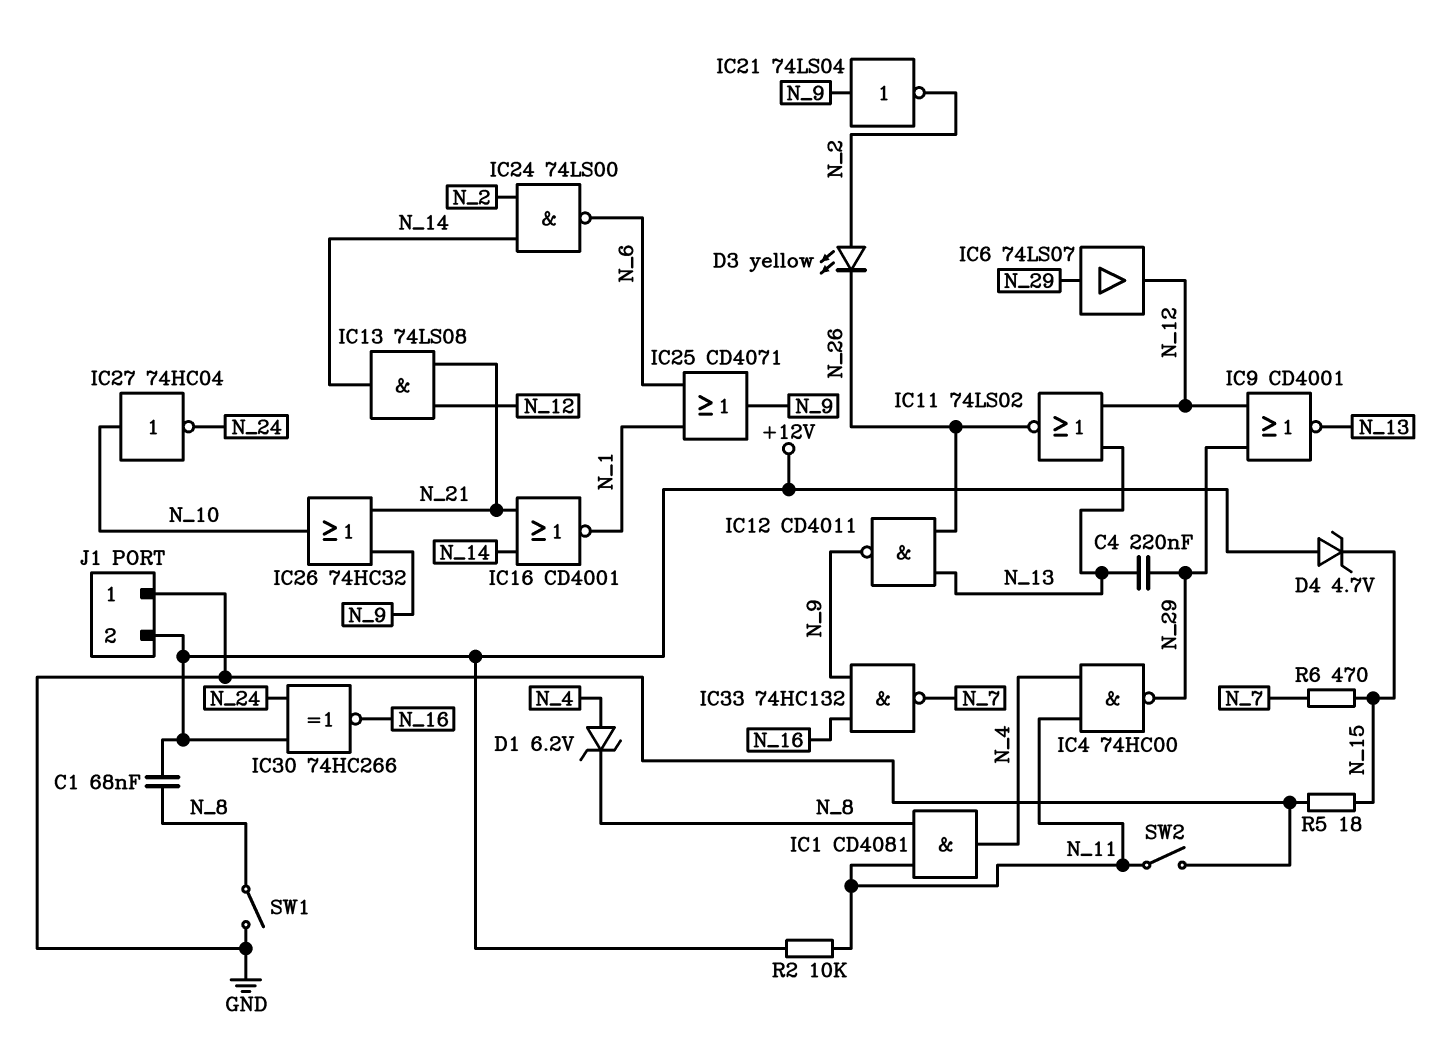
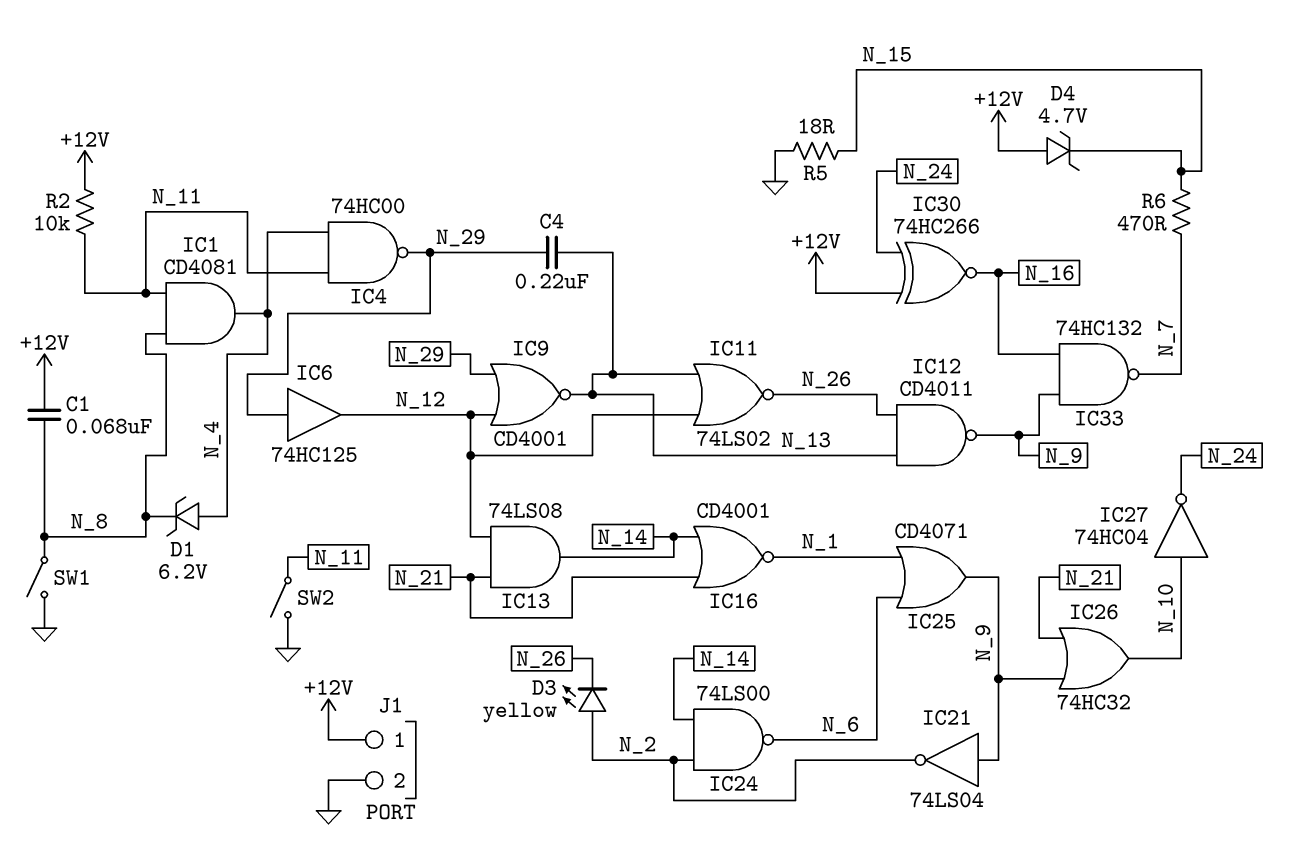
IC6: buffer 74LS07 (in N_29, out N_12) -> buffer 74HC125 (in N_29, out N_12)
J1 pin 1: GND -> +12V
J1 pin 2: +12V -> GND

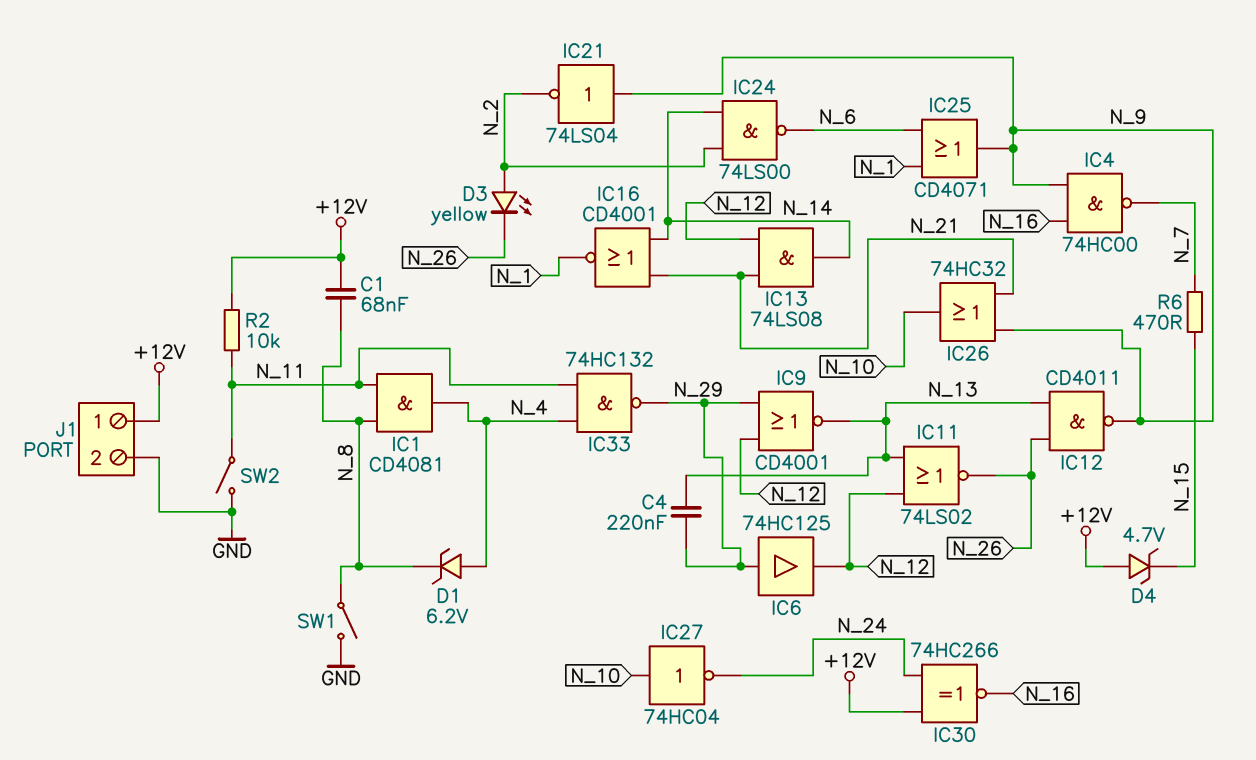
IC4: NAND 74HC00 (in N_4, in N_11, out N_29) -> NAND 74HC00 (in N_9, in N_16, out N_7)
IC33: NAND 74HC132 (in N_9, in N_16, out N_7) -> NAND 74HC132 (in N_4, in N_11, out N_29)
R5: 18 (GND, N_15) -> none

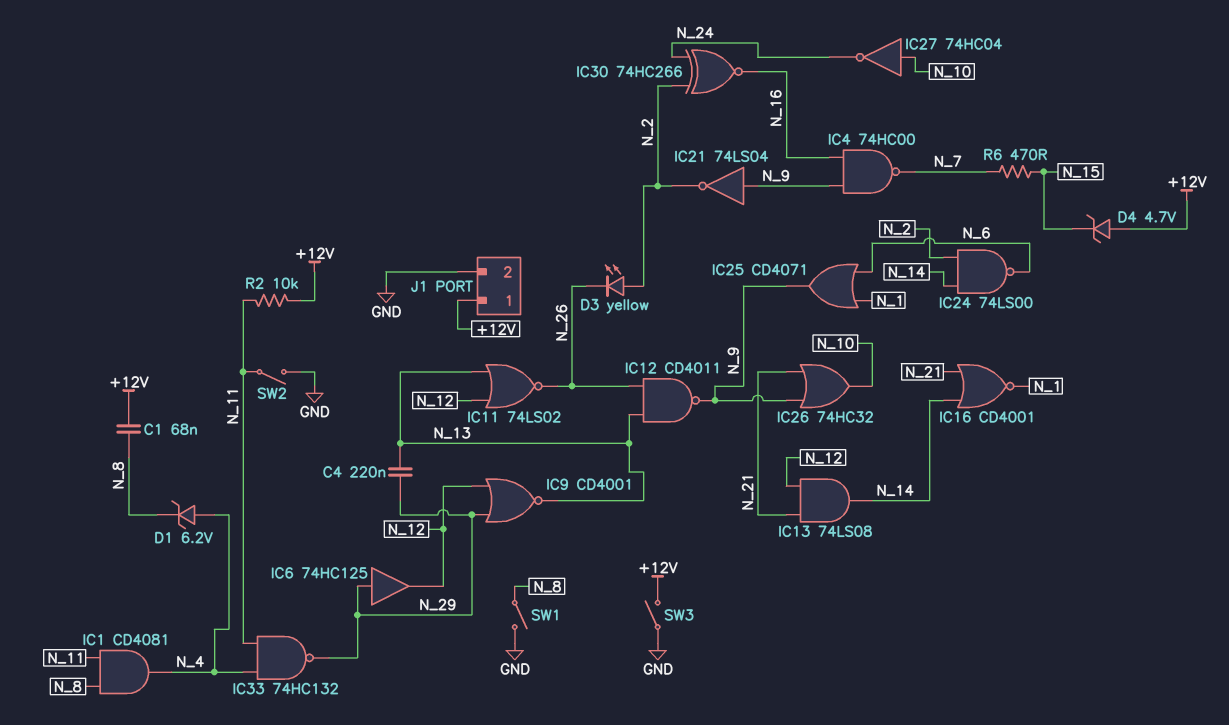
IC30: XNOR 74HC266 (in +12V, in N_24, out N_16) -> XNOR 74HC266 (in N_2, in N_24, out N_16)
SW3: none -> switch (+12V, GND)

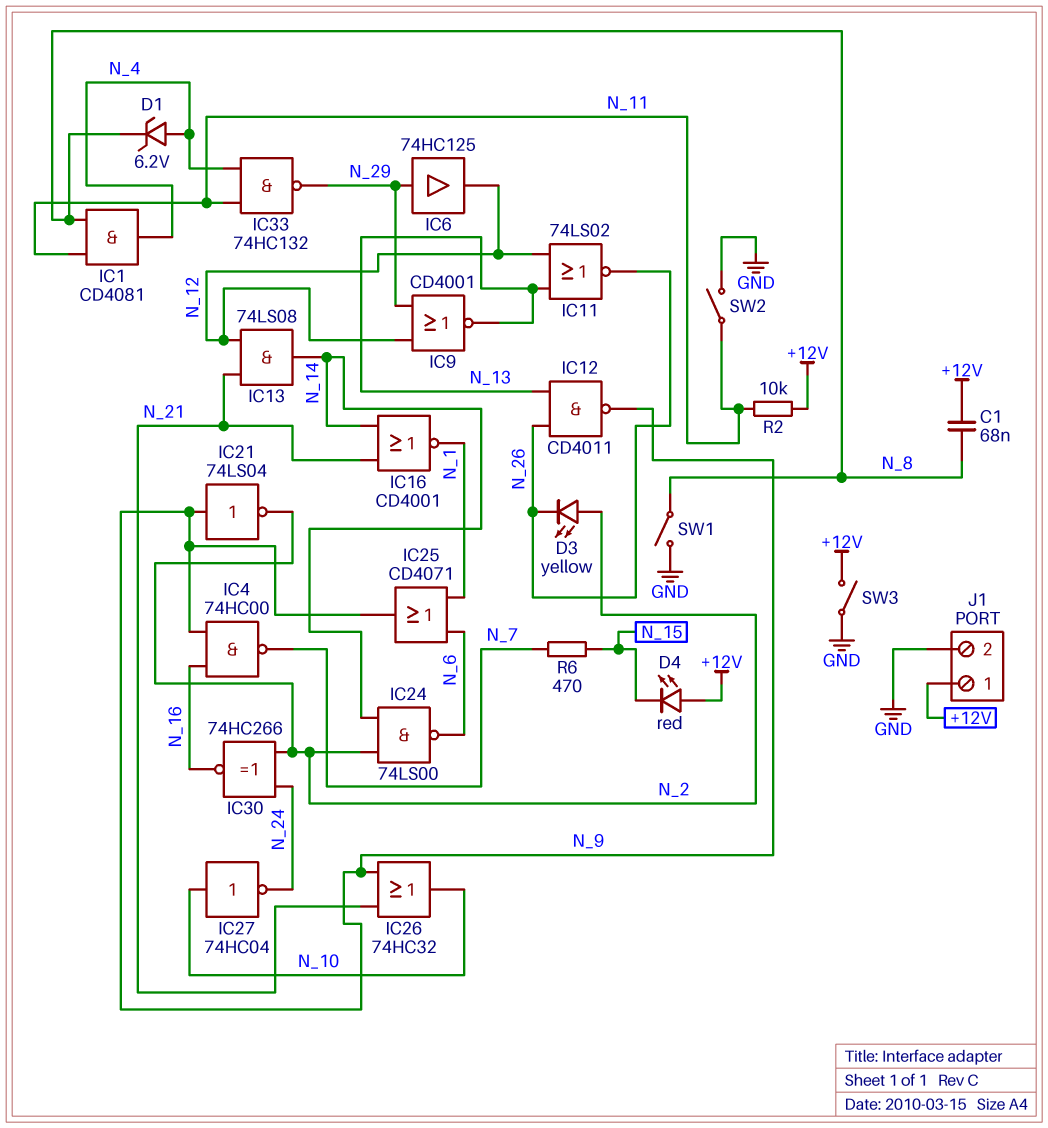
C4: 220nF (N_13, N_29) -> none
D4: zener 4.7V (A +12V, K N_15) -> LED red (A +12V, K N_15)

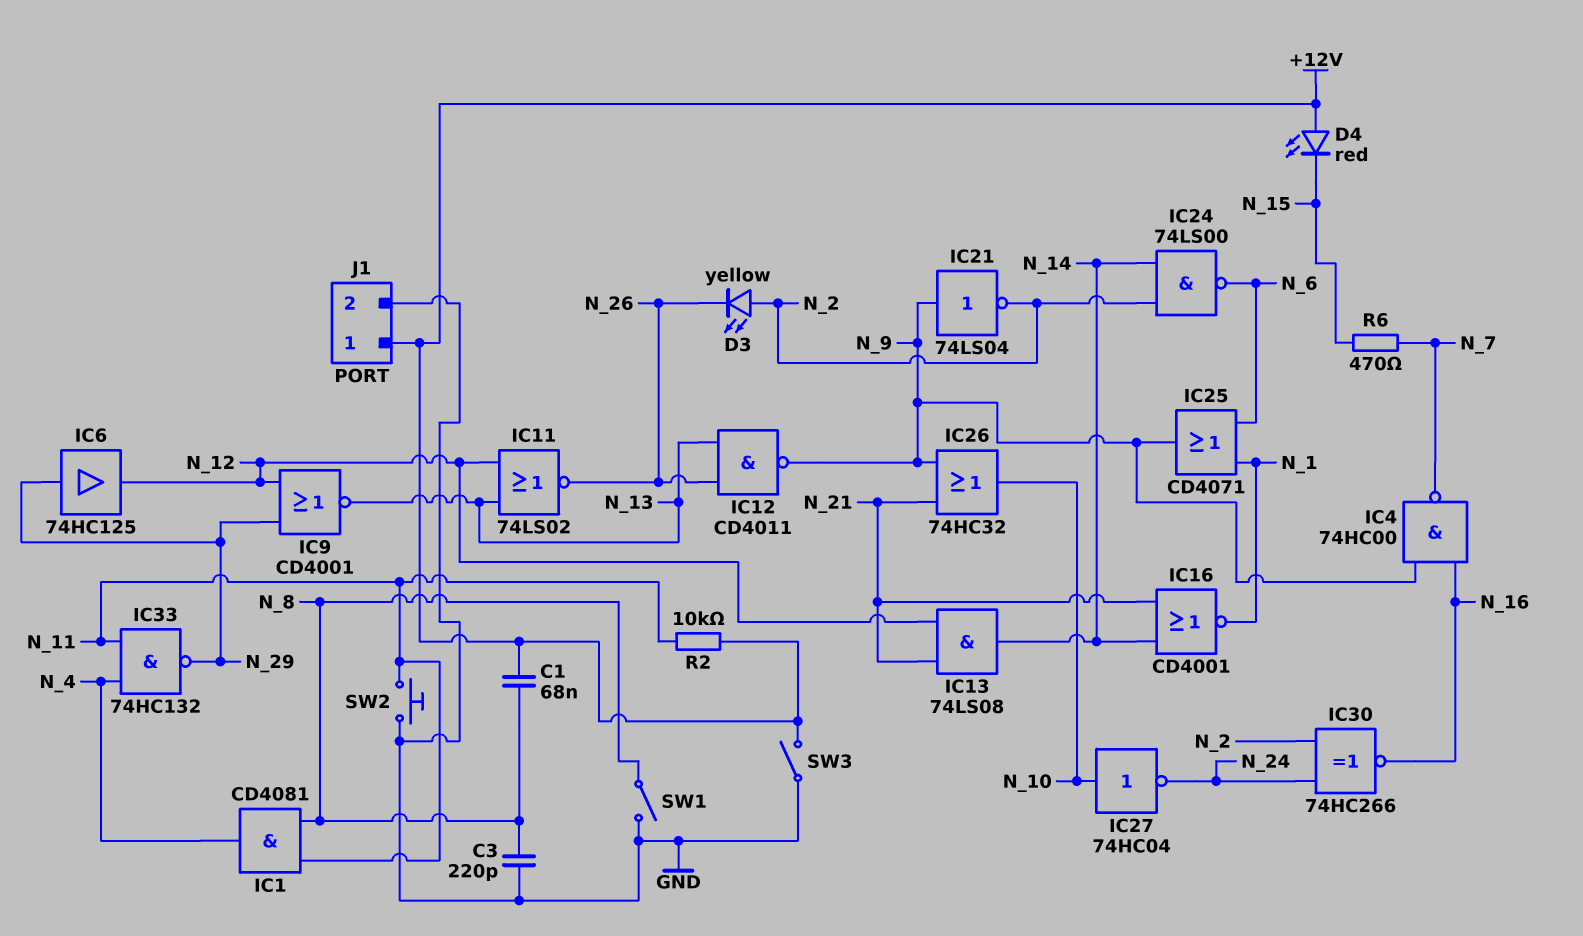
C3: none -> 220pF (GND, N_8)
D1: zener 6.2V (A N_4, K N_8) -> none
SW2: switch (GND, N_11) -> button (GND, N_11)

